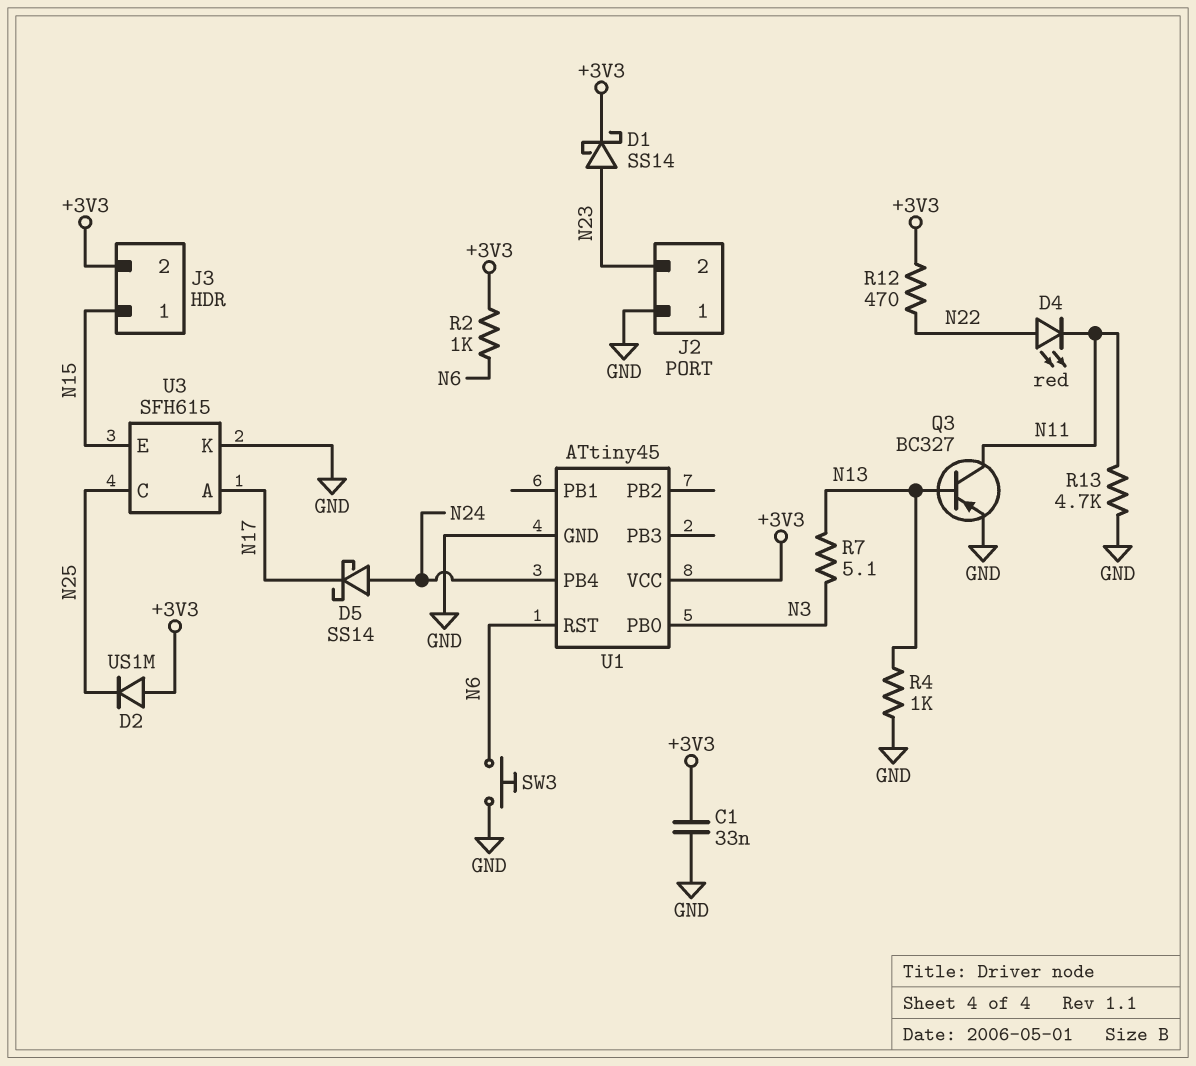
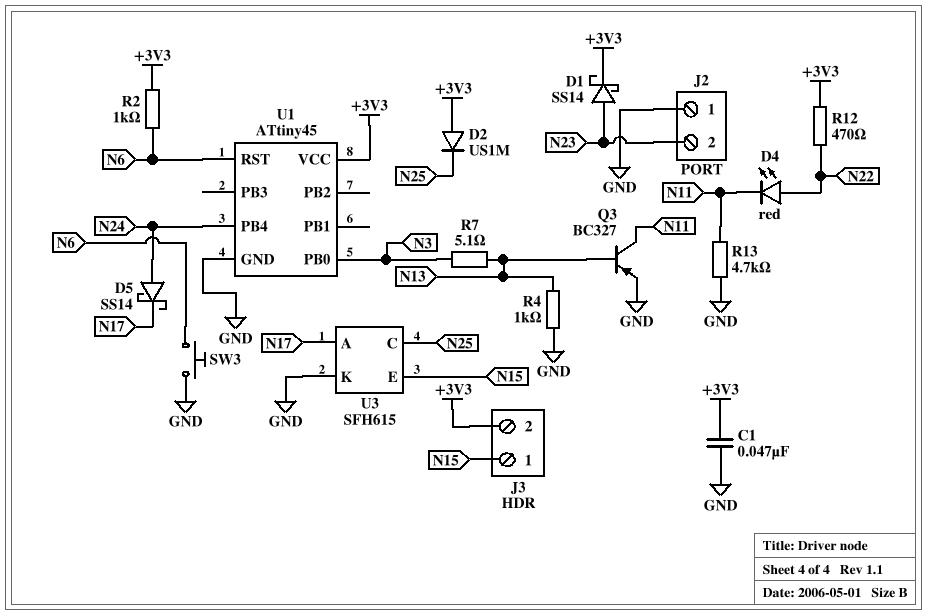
C1: 33nF (+3V3, GND) -> 47nF (+3V3, GND)

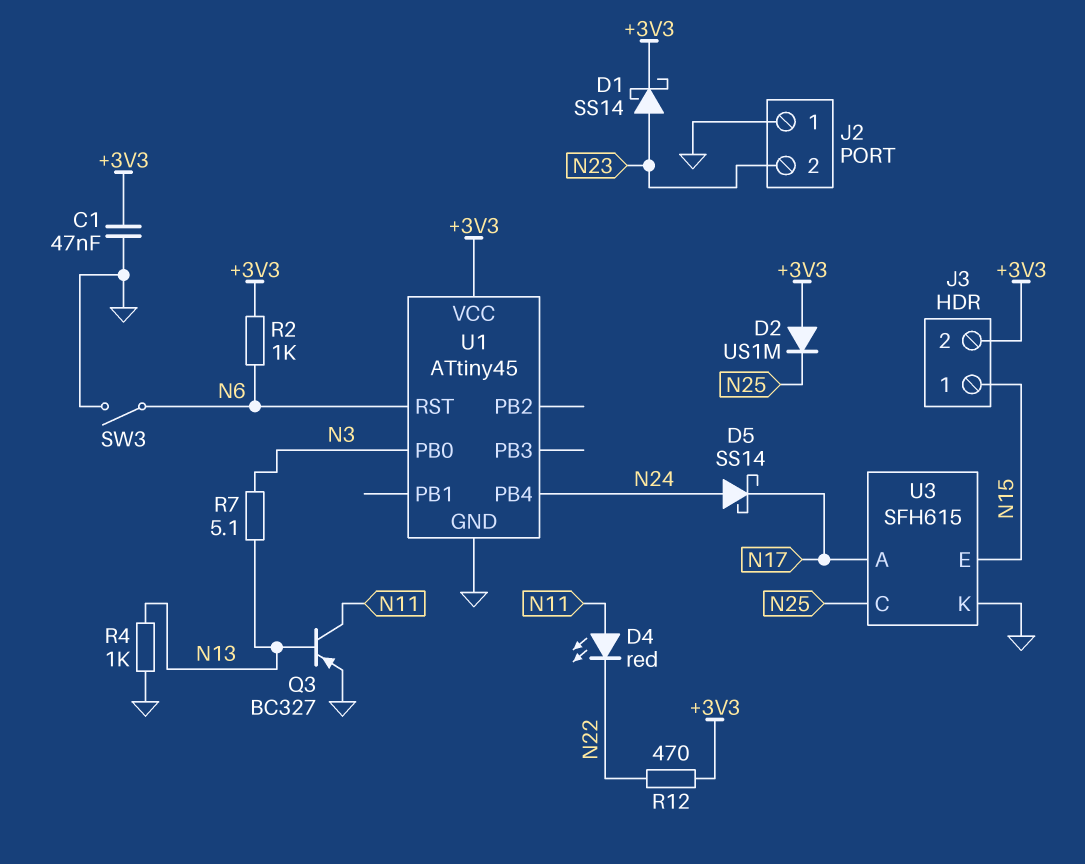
D4: LED red (A N22, K N11) -> LED red (A N11, K N22)
R13: 4.7k (GND, N11) -> none
SW3: button (GND, N6) -> switch (GND, N6)

